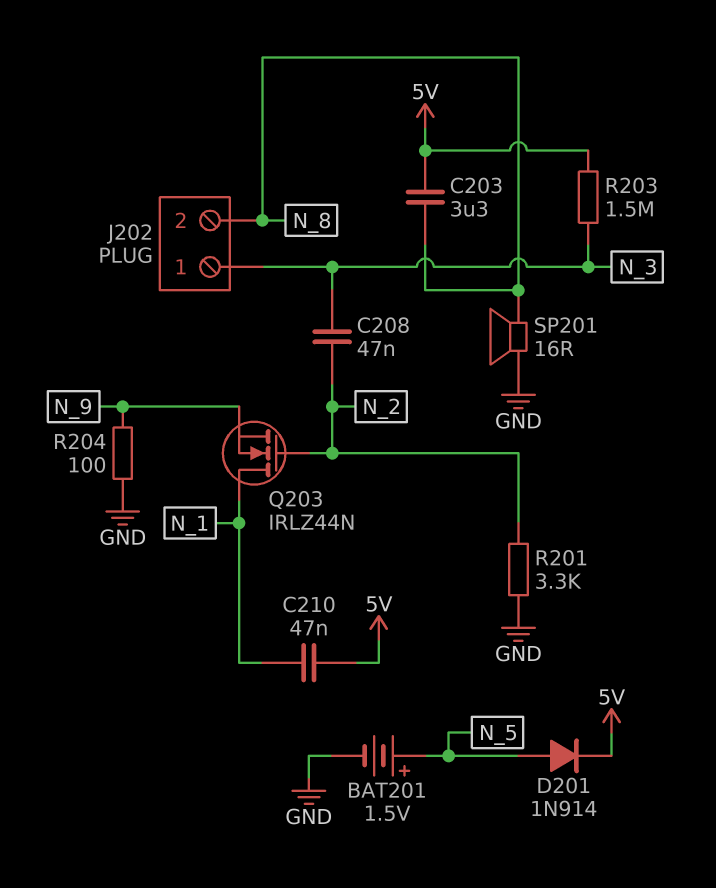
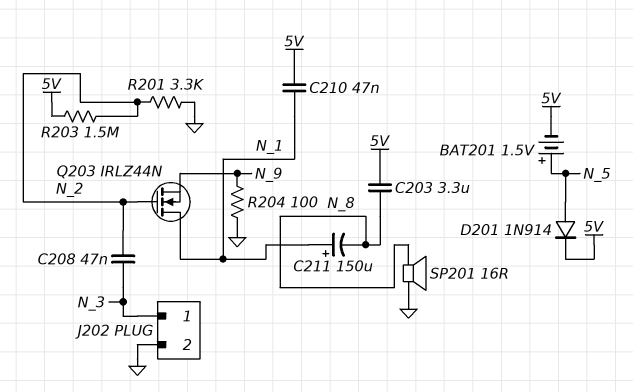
BAT201: 1.5V (plus N_5, minus GND) -> 1.5V (plus N_5, minus 5V)
C211: none -> 150uF (plus N_1, minus N_8)
J202 pin 2: N_8 -> GND
R203: 1.5M (5V, N_3) -> 1.5M (5V, N_2)

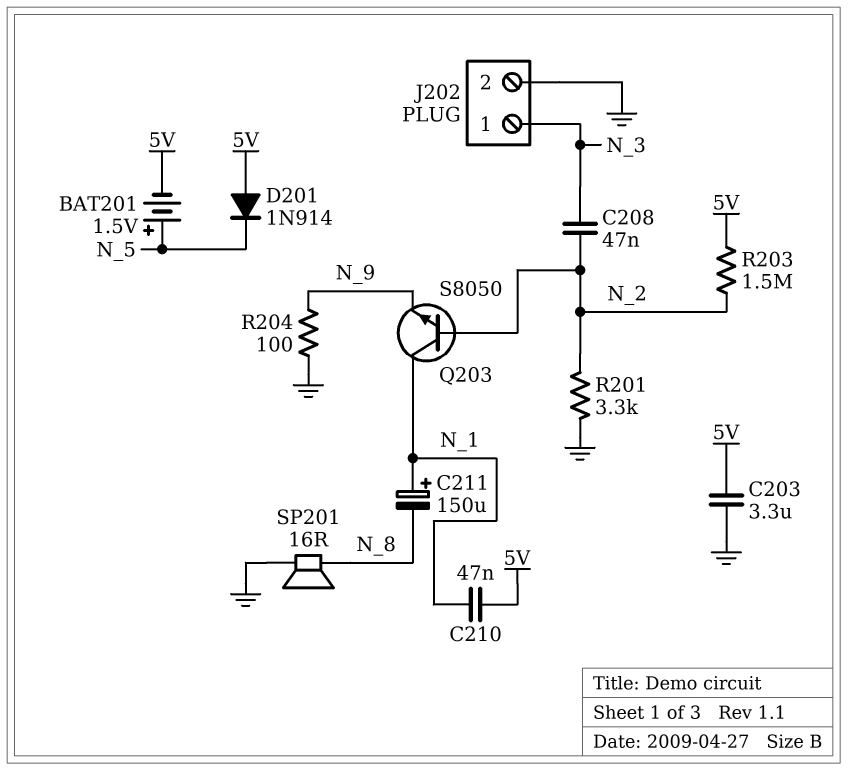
C203: 3.3uF (5V, N_8) -> 3.3uF (5V, GND)
D201: diode 1N914 (A N_5, K 5V) -> diode 1N914 (A 5V, K N_5)
Q203: NMOS IRLZ44N (G N_2, D N_1, S N_9) -> NPN S8050 (B N_2, C N_1, E N_9)

